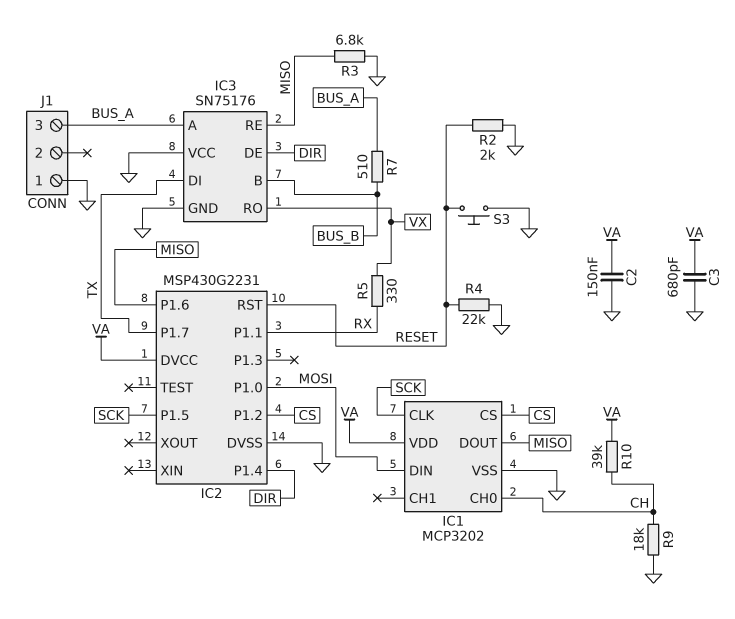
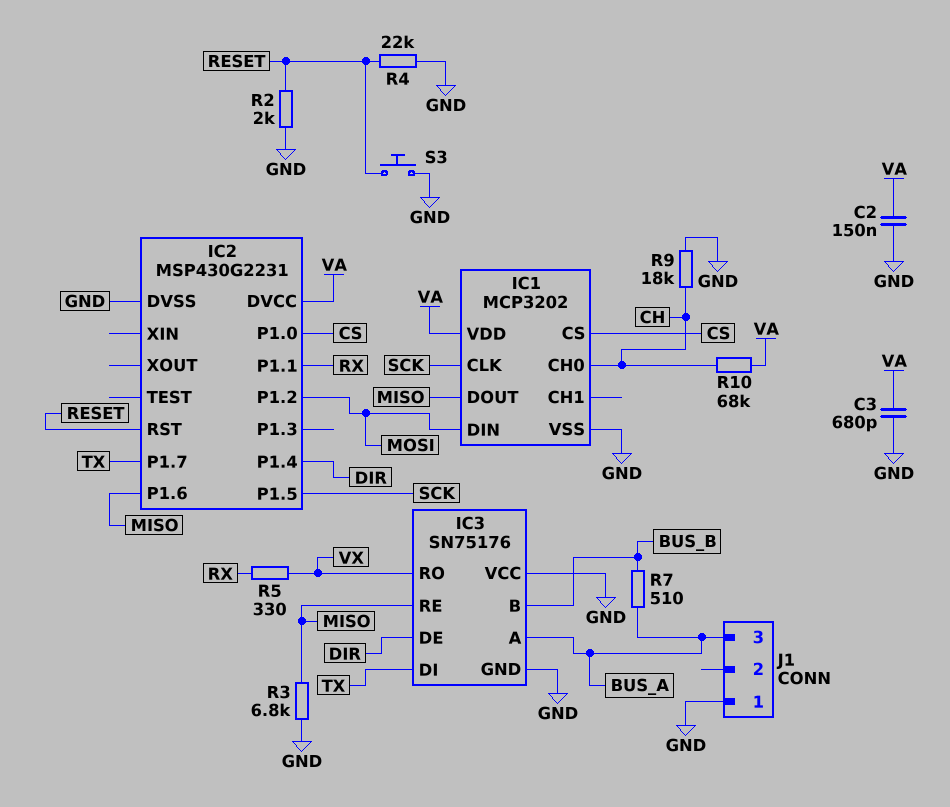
IC2 pin P1.0: MOSI -> CS
IC2 pin P1.2: CS -> MOSI
R10: 39k (CH, VA) -> 68k (CH, VA)

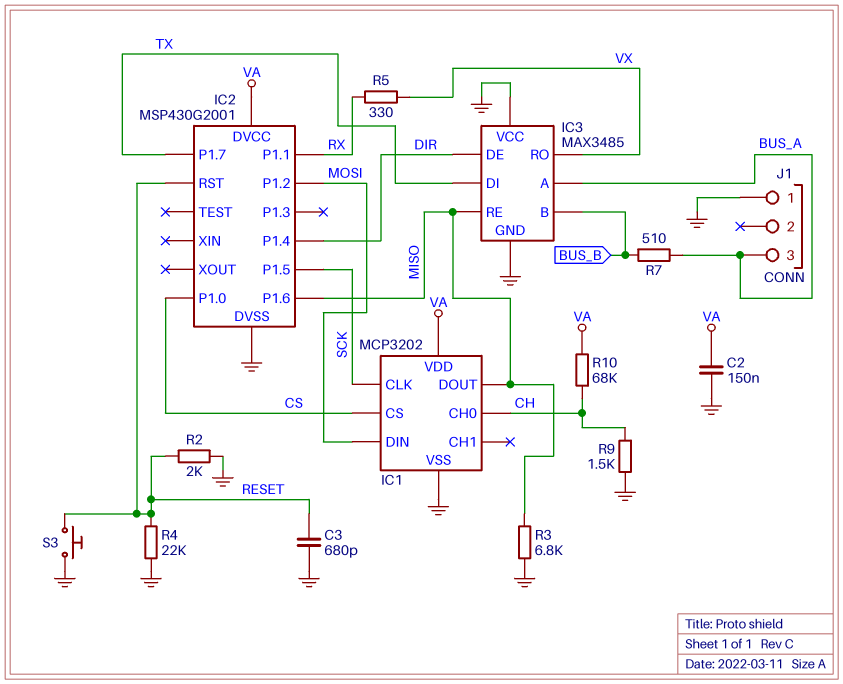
C3: 680pF (GND, VA) -> 680pF (GND, RESET)
IC2: MSP430G2231 -> MSP430G2001
IC3: SN75176 -> MAX3485
R9: 18k (CH, GND) -> 1.5k (CH, GND)

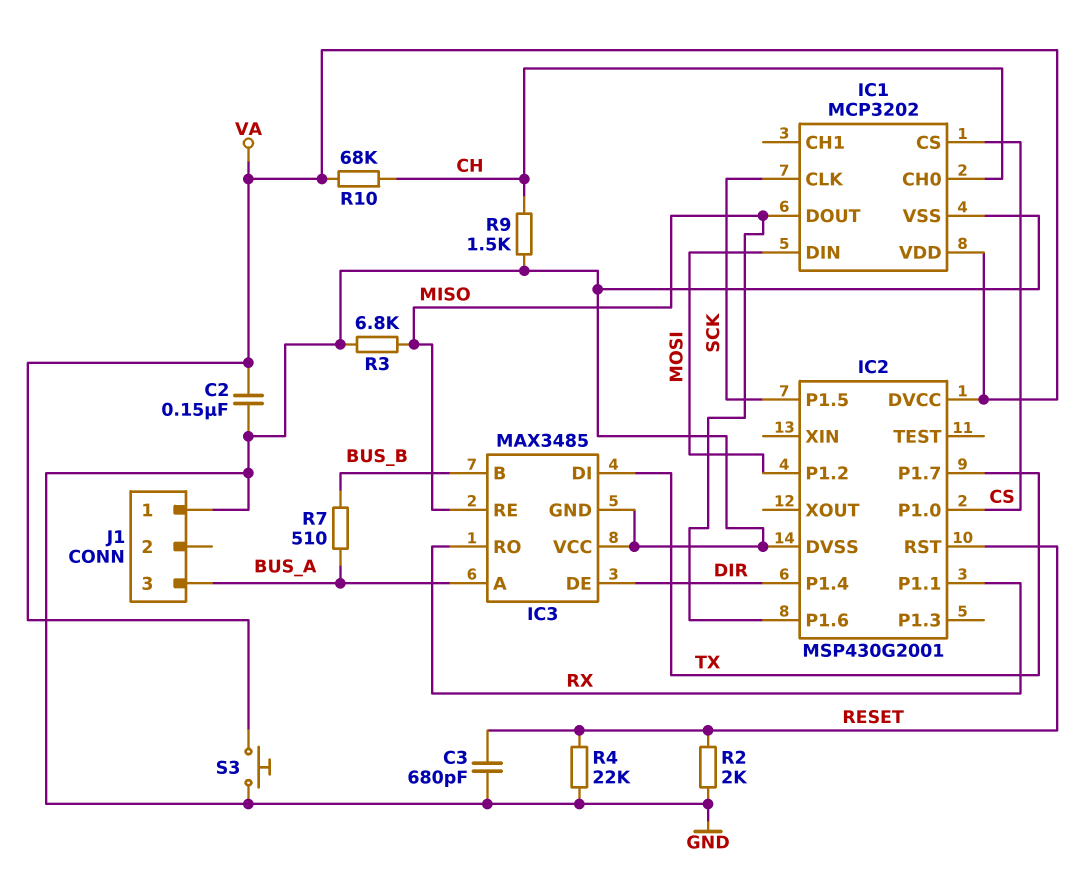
IC3 pin RO: VX -> RX
R5: 330 (RX, VX) -> none
S3: button (GND, RESET) -> button (GND, VA)

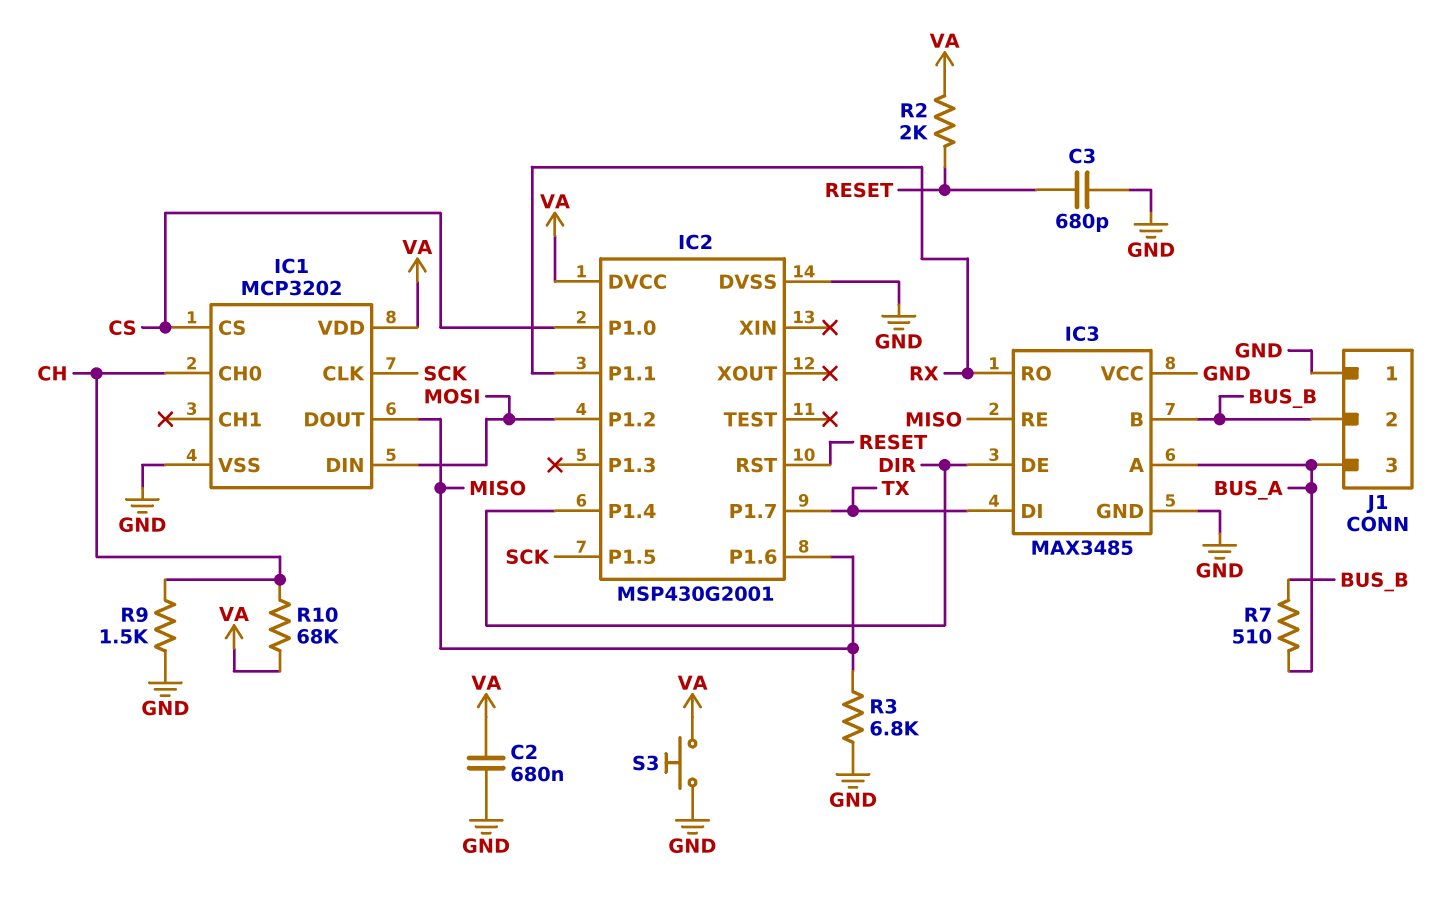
C2: 150nF (GND, VA) -> 680nF (GND, VA)
J1 pin 2: none -> BUS_B
R2: 2k (GND, RESET) -> 2k (RESET, VA)
R4: 22k (GND, RESET) -> none

